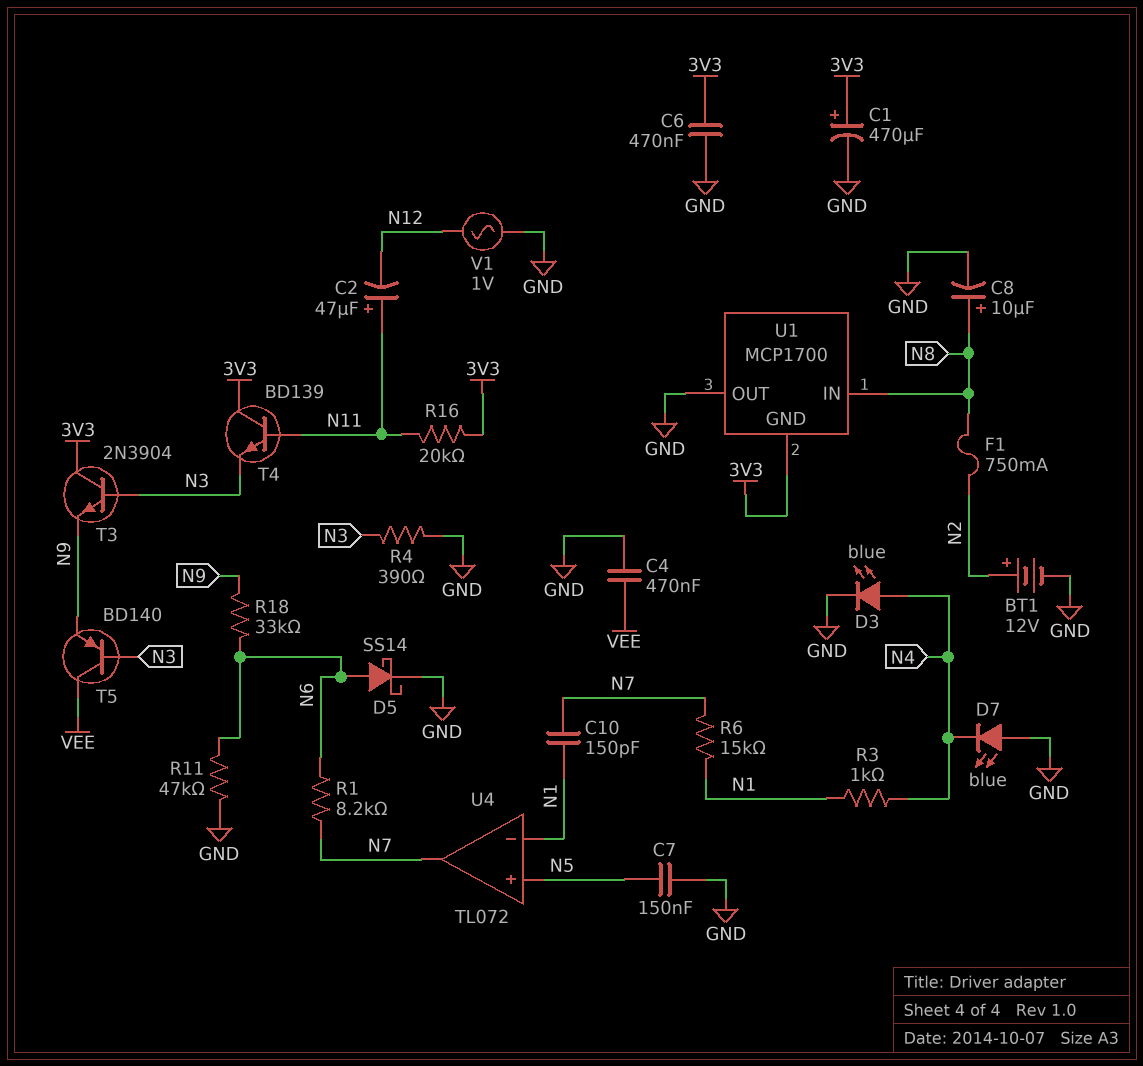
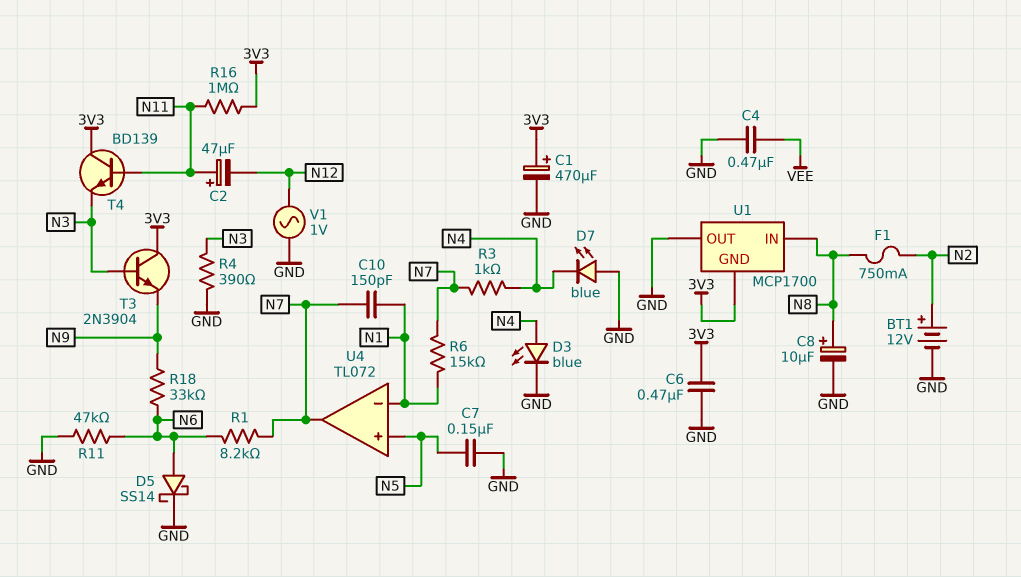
R3: 1k (N1, N4) -> 1k (N4, N7)
R16: 20k (3V3, N11) -> 1M (3V3, N11)
T5: PNP BD140 (B N3, C VEE, E N9) -> none

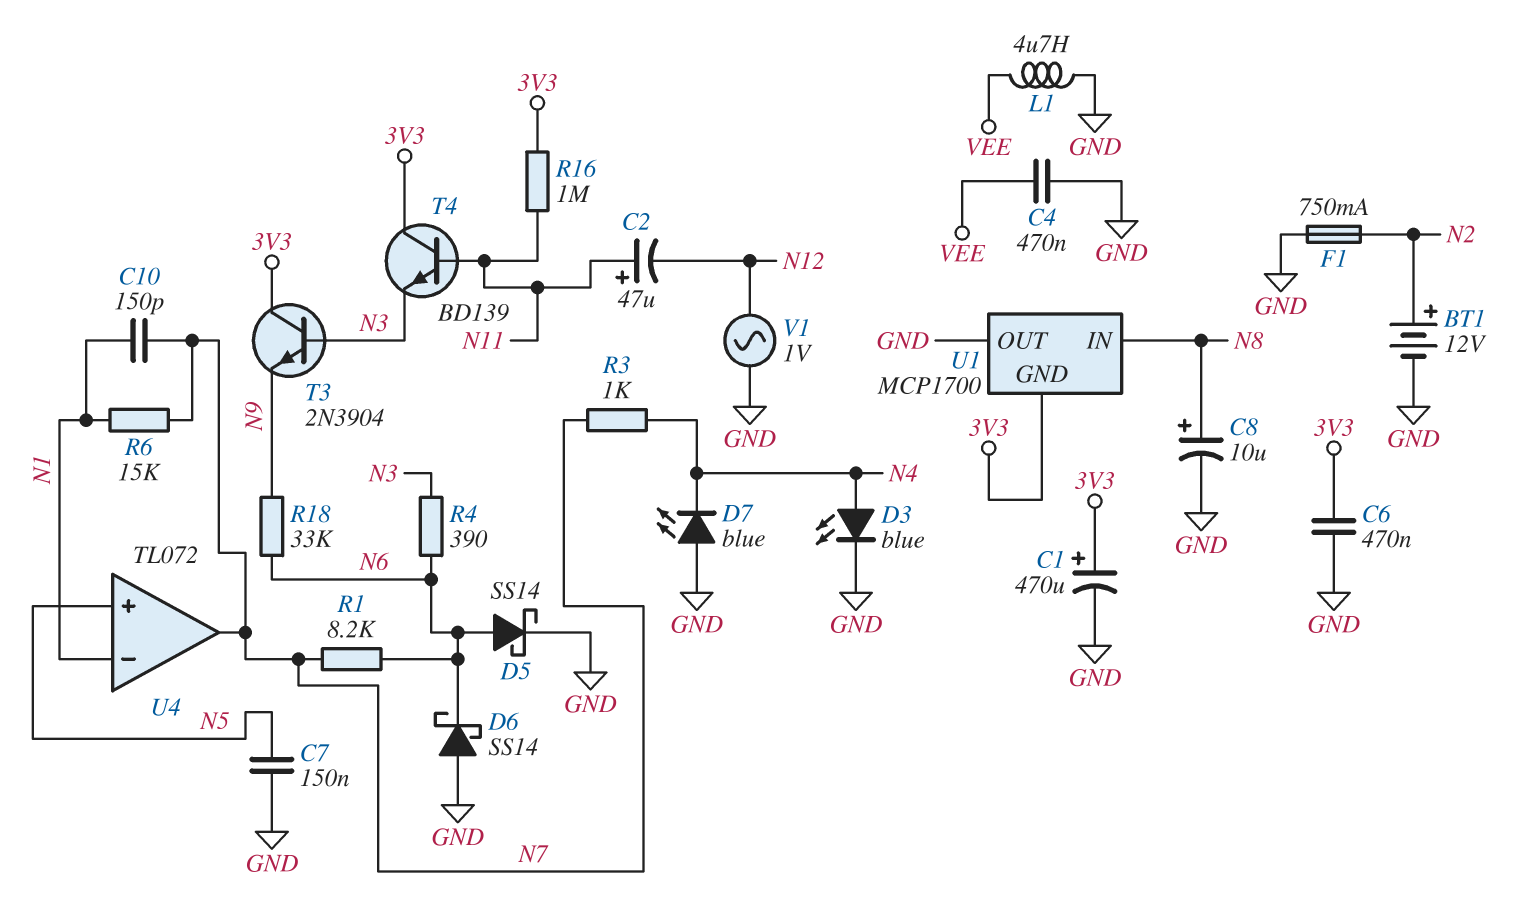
D6: none -> schottky SS14 (A GND, K N6)
F1: 750mA (N2, N8) -> 750mA (GND, N2)
L1: none -> 4.7uH (GND, VEE)
R4: 390 (GND, N3) -> 390 (N3, N6)
R11: 47k (GND, N6) -> none

